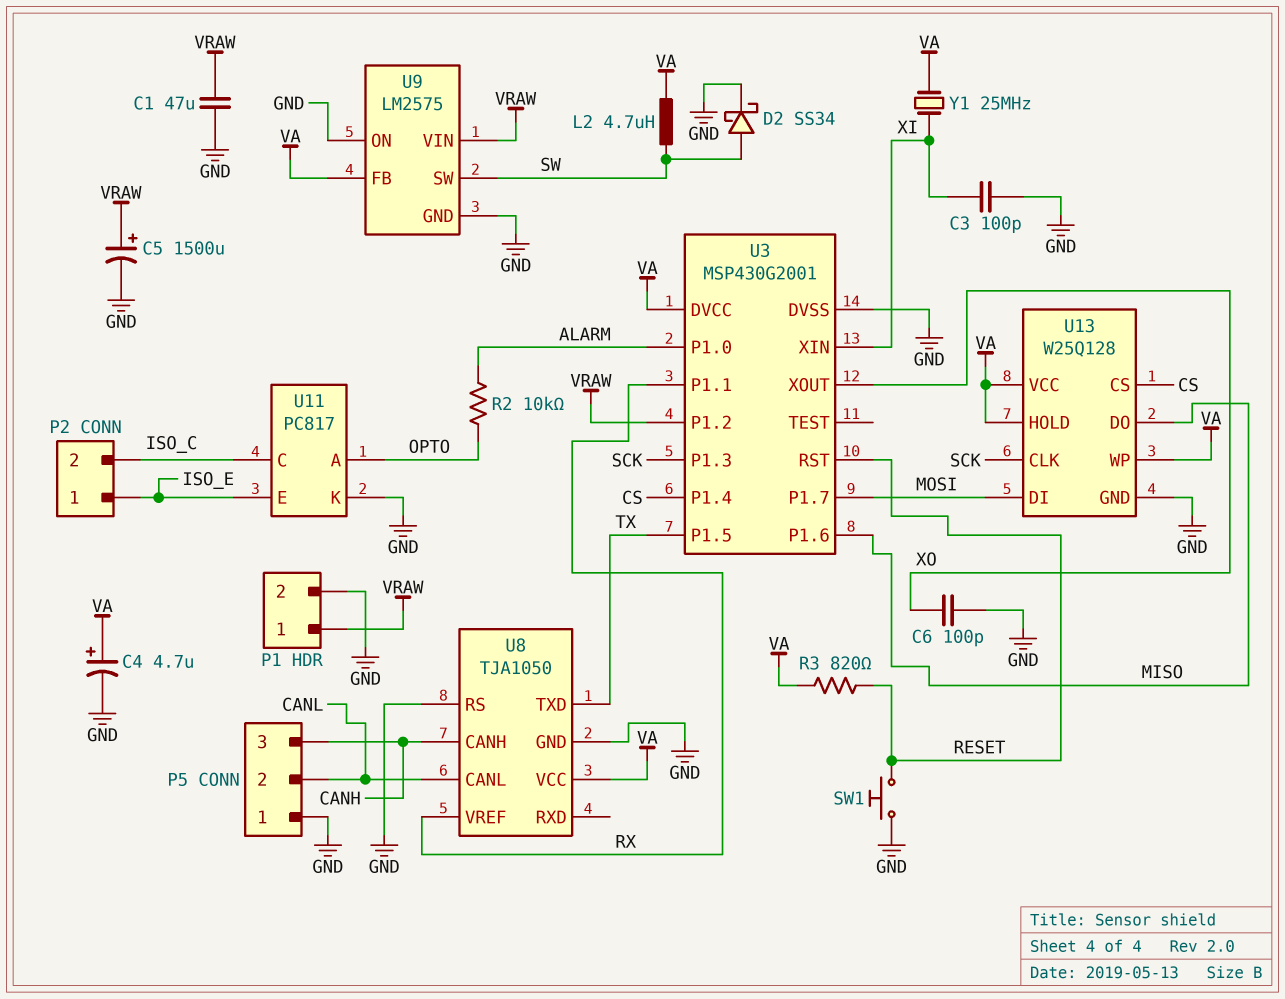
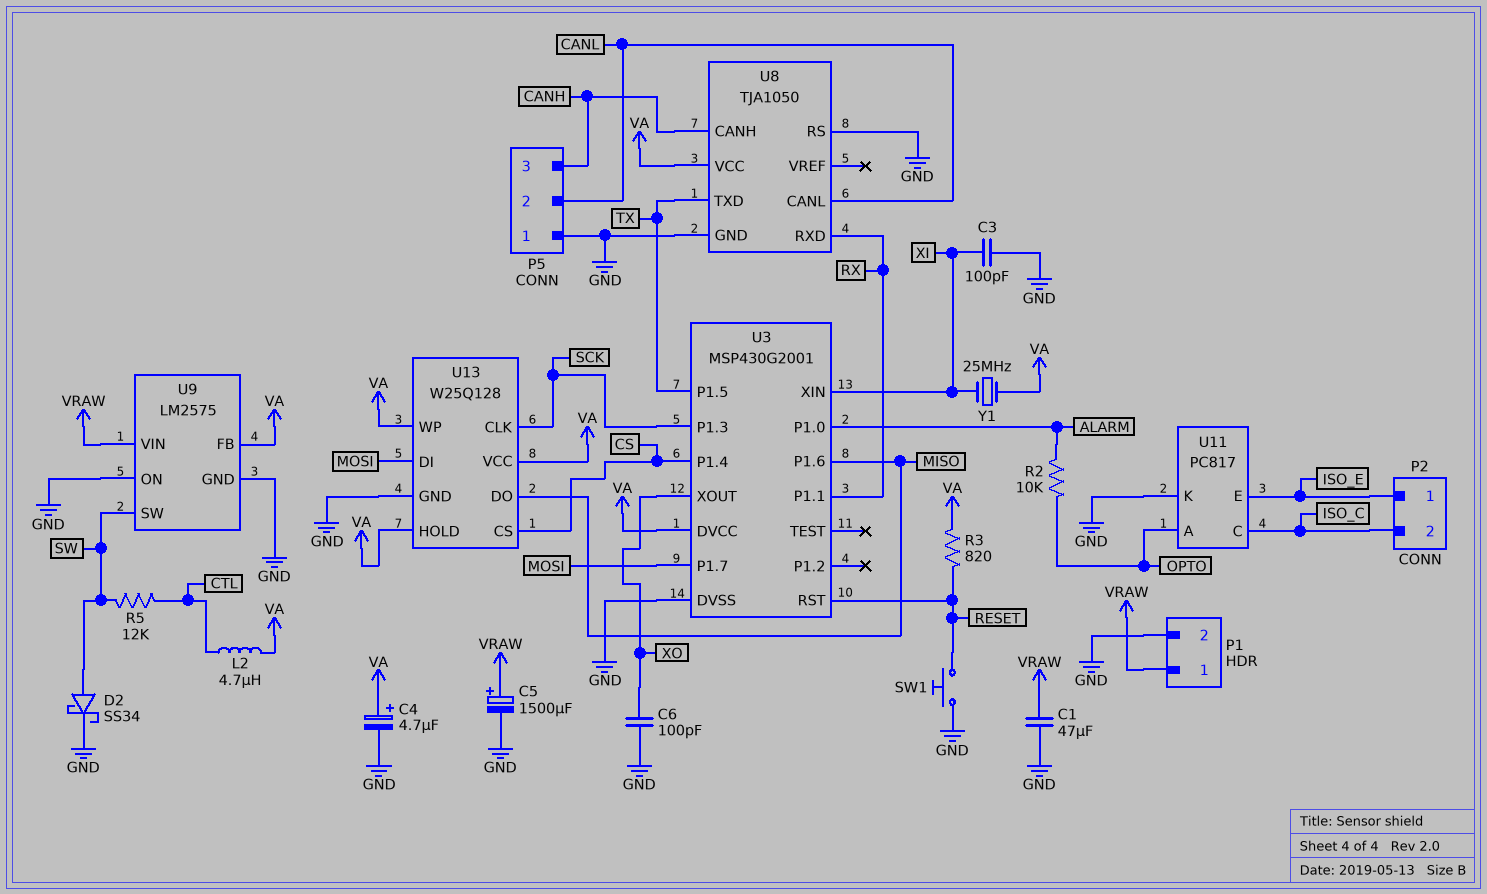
L2: 4.7uH (SW, VA) -> 4.7uH (CTL, VA)
R5: none -> 12k (CTL, SW)
U3 pin P1.2: VRAW -> none
U8 pin RXD: none -> RX
U8 pin VREF: RX -> none

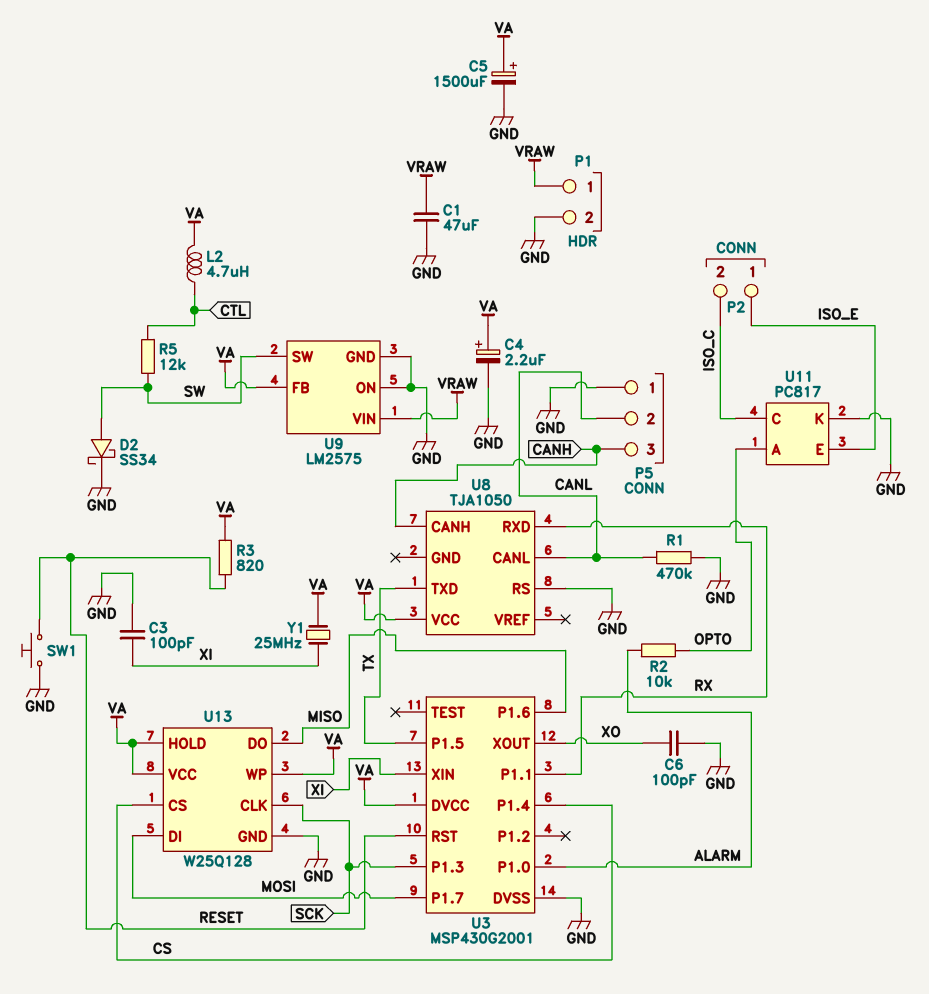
C4: 4.7uF (plus VA, minus GND) -> 2.2uF (plus VA, minus GND)
C5: 1500uF (plus VRAW, minus GND) -> 1500uF (plus VA, minus GND)
R1: none -> 470k (CANL, GND)
U8 pin GND: GND -> none

